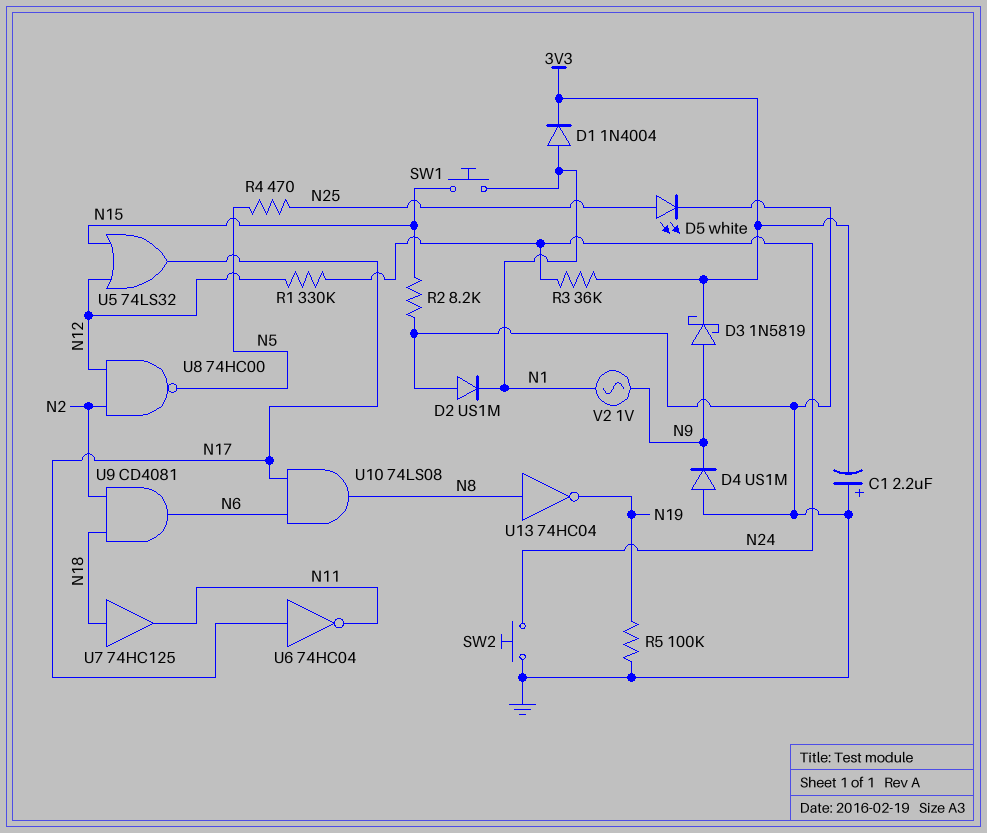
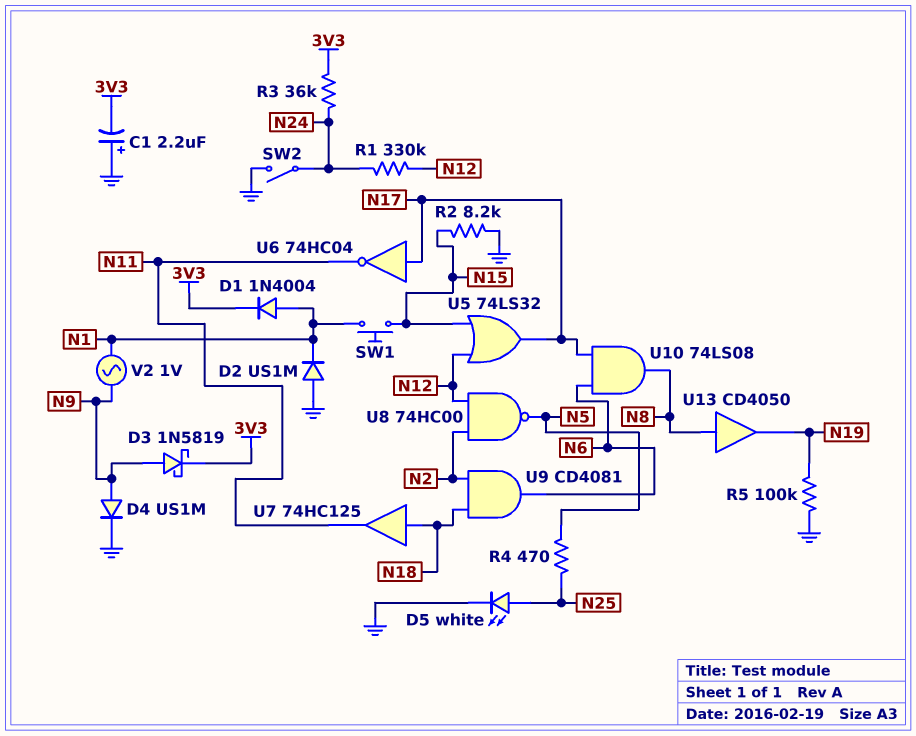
D4: diode US1M (A GND, K N9) -> diode US1M (A N9, K GND)
SW2: button (GND, N24) -> switch (GND, N24)
U13: NOT 74HC04 (in N8, out N19) -> buffer CD4050 (in N8, out N19)

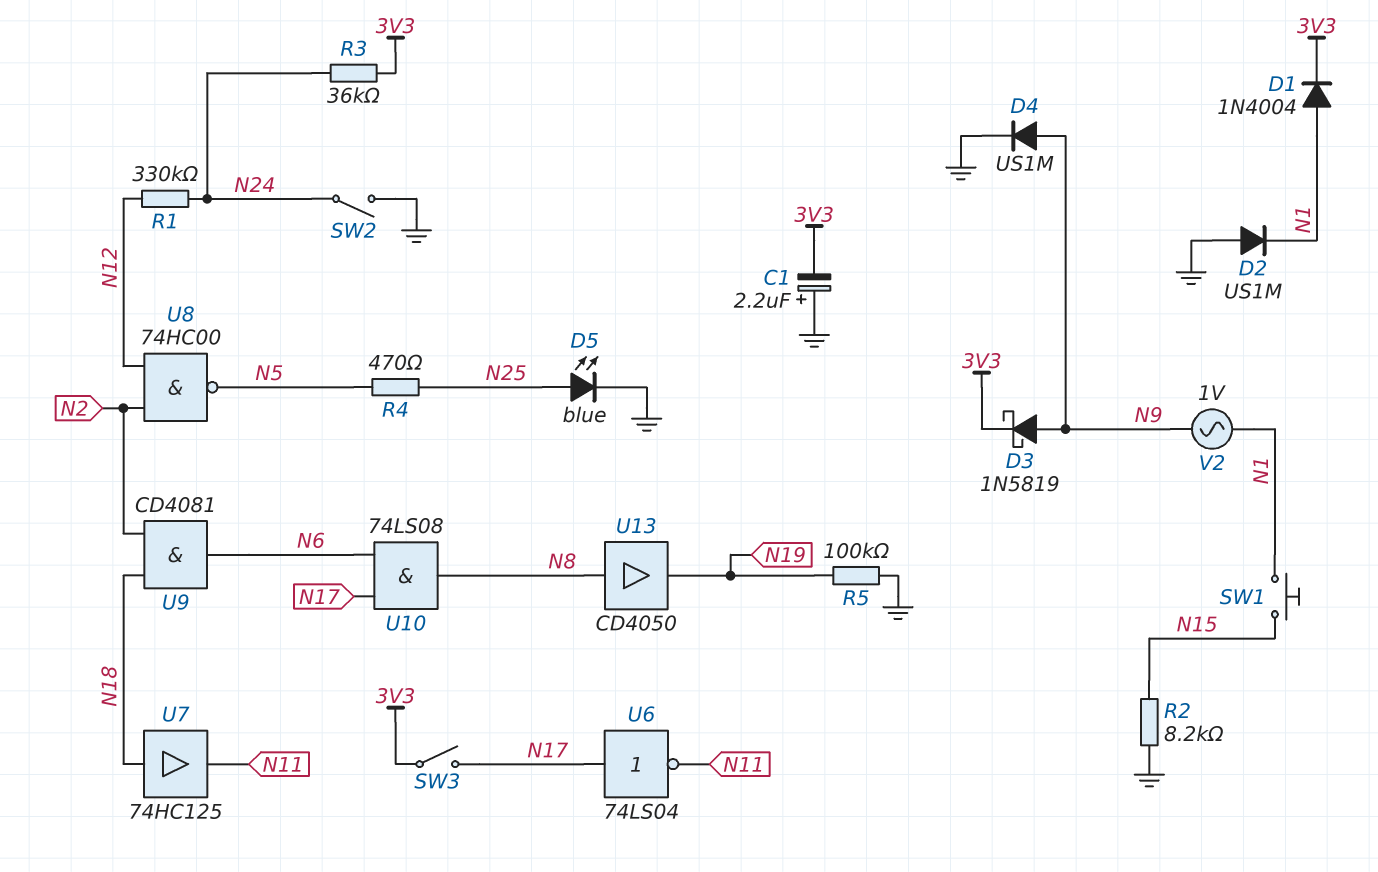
D5: LED white (A N25, K GND) -> LED blue (A N25, K GND)
SW3: none -> switch (3V3, N17)
U5: OR 74LS32 (in N12, in N15, out N17) -> none
U6: NOT 74HC04 (in N17, out N11) -> NOT 74LS04 (in N17, out N11)

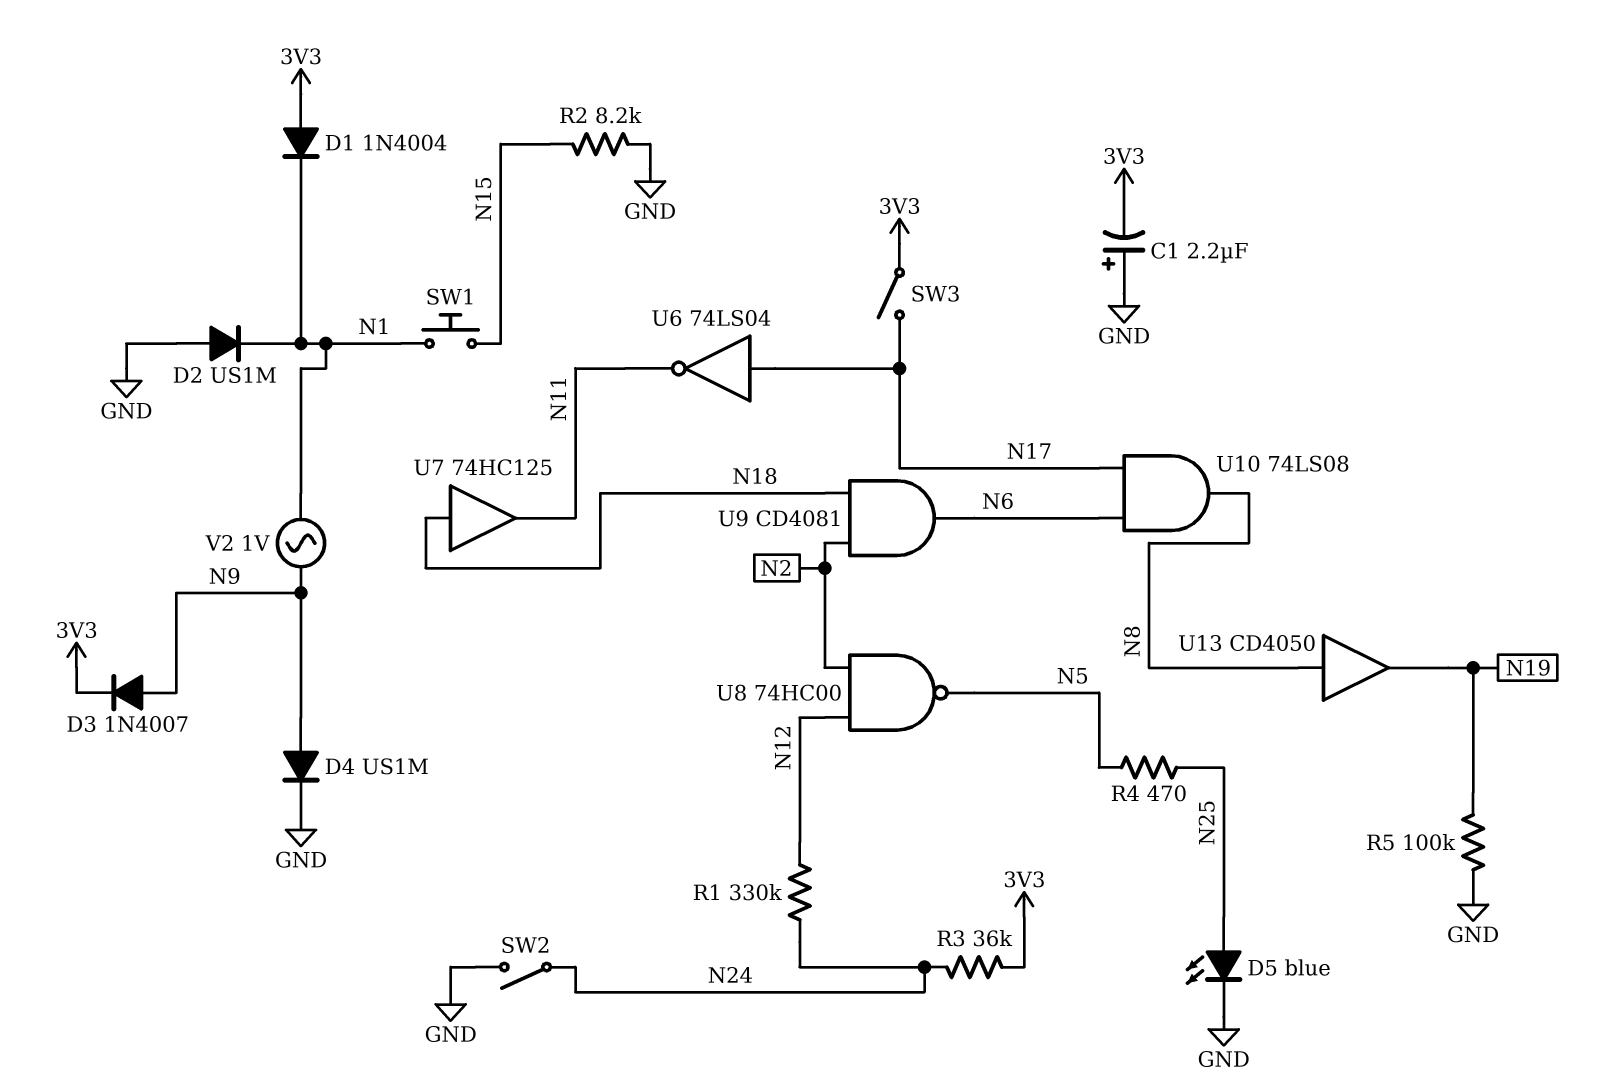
D1: diode 1N4004 (A N1, K 3V3) -> diode 1N4004 (A 3V3, K N1)
D3: schottky 1N5819 (A N9, K 3V3) -> diode 1N4007 (A N9, K 3V3)

